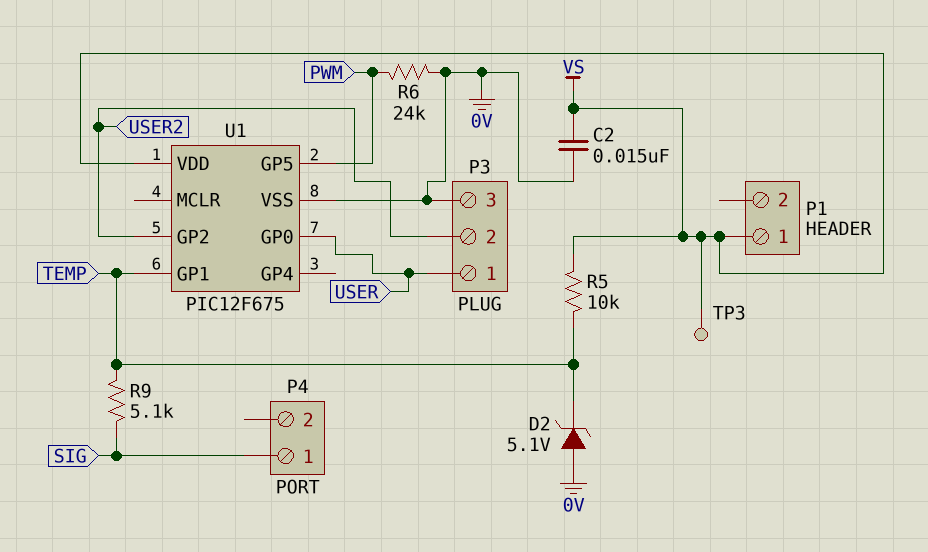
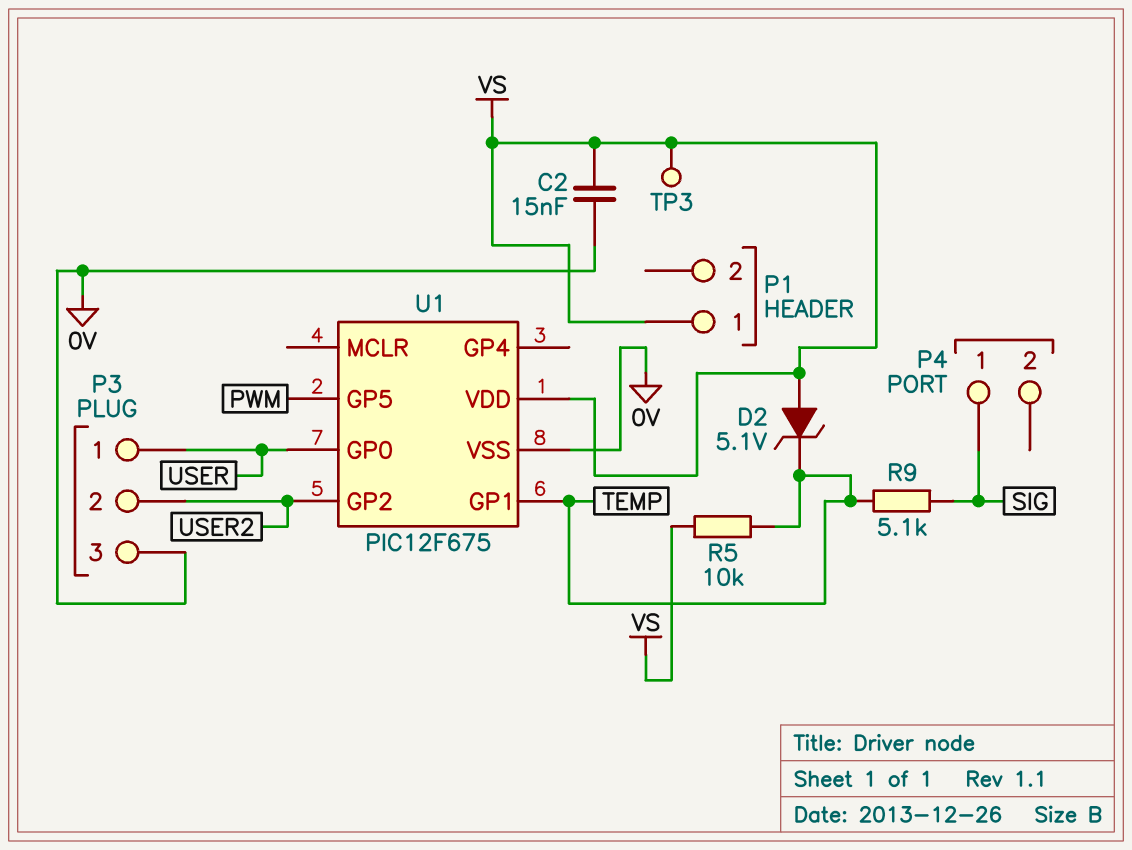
D2: zener 5.1V (A 0V, K TEMP) -> zener 5.1V (A VS, K TEMP)
R6: 24k (0V, PWM) -> none

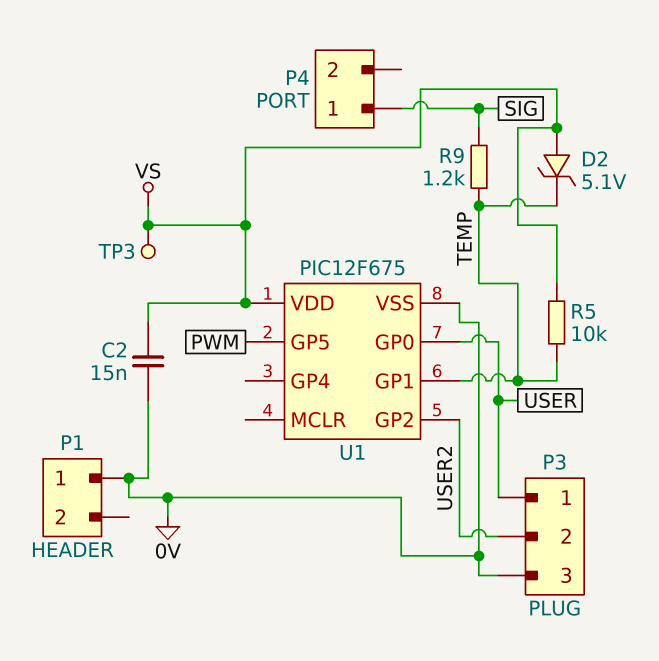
P1 pin 1: VS -> 0V
R9: 5.1k (SIG, TEMP) -> 1.2k (SIG, TEMP)

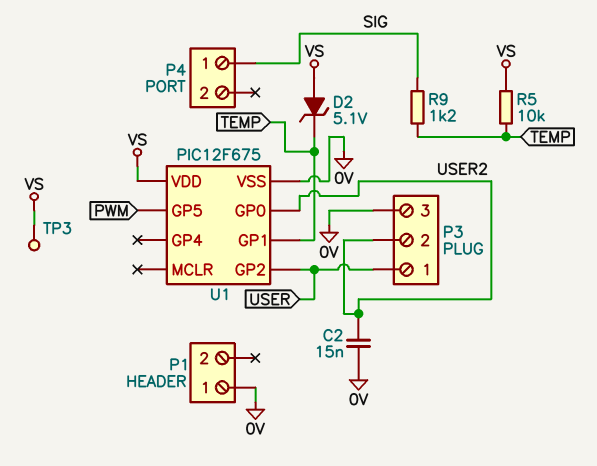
C2: 15nF (0V, VS) -> 15nF (0V, USER2)
U1 pin GP0: USER -> USER2
U1 pin GP2: USER2 -> USER

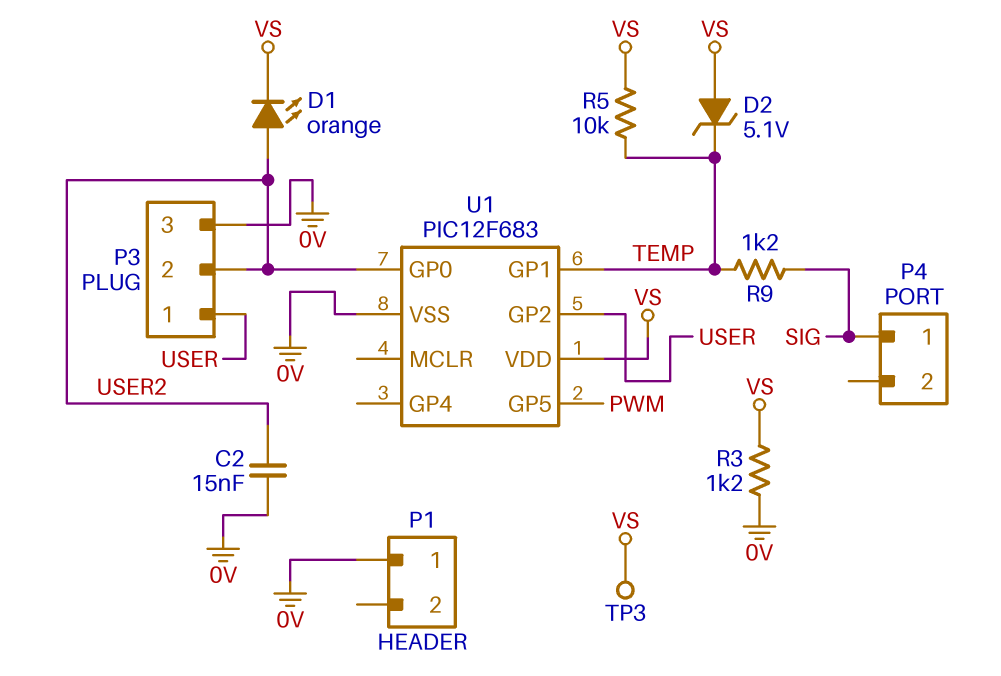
D1: none -> LED orange (A USER2, K VS)
R3: none -> 1.2k (0V, VS)
U1: PIC12F675 -> PIC12F683

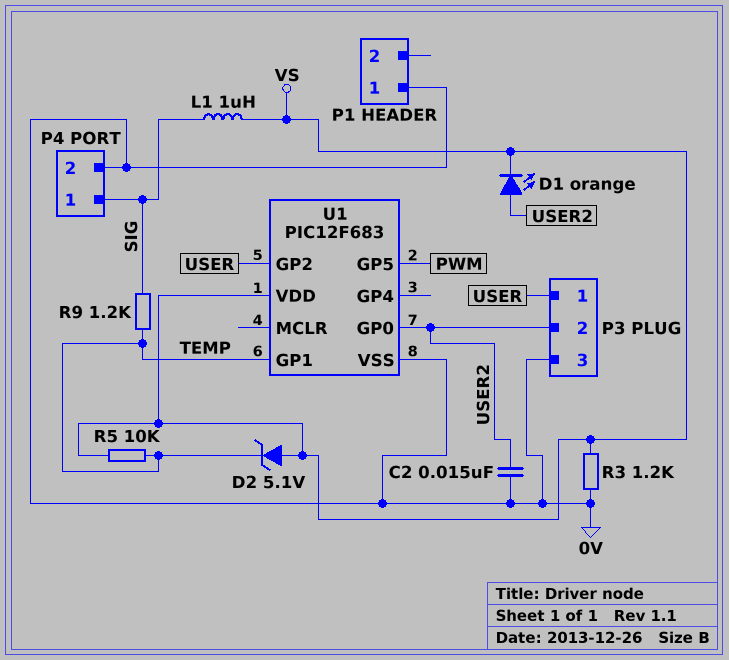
L1: none -> 1uH (SIG, VS)
P4 pin 2: none -> 0V
TP3: test point (VS) -> none

